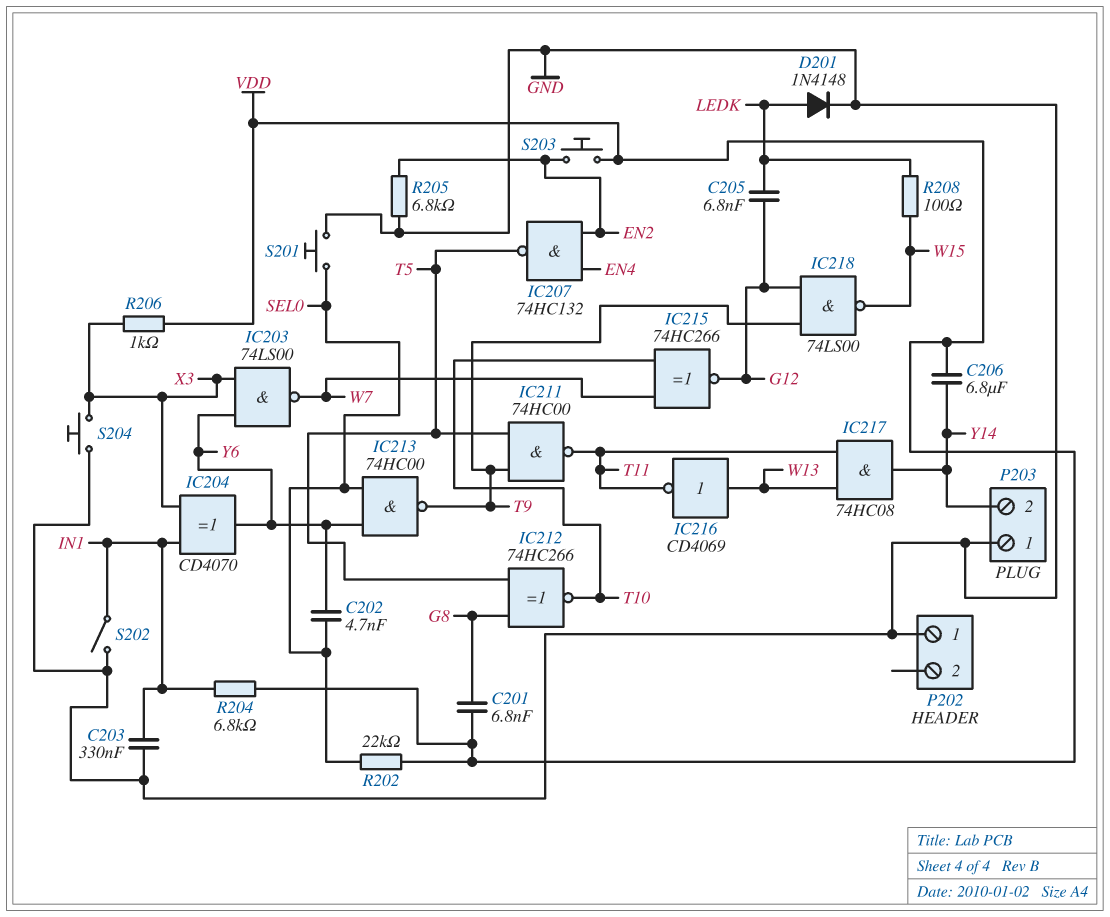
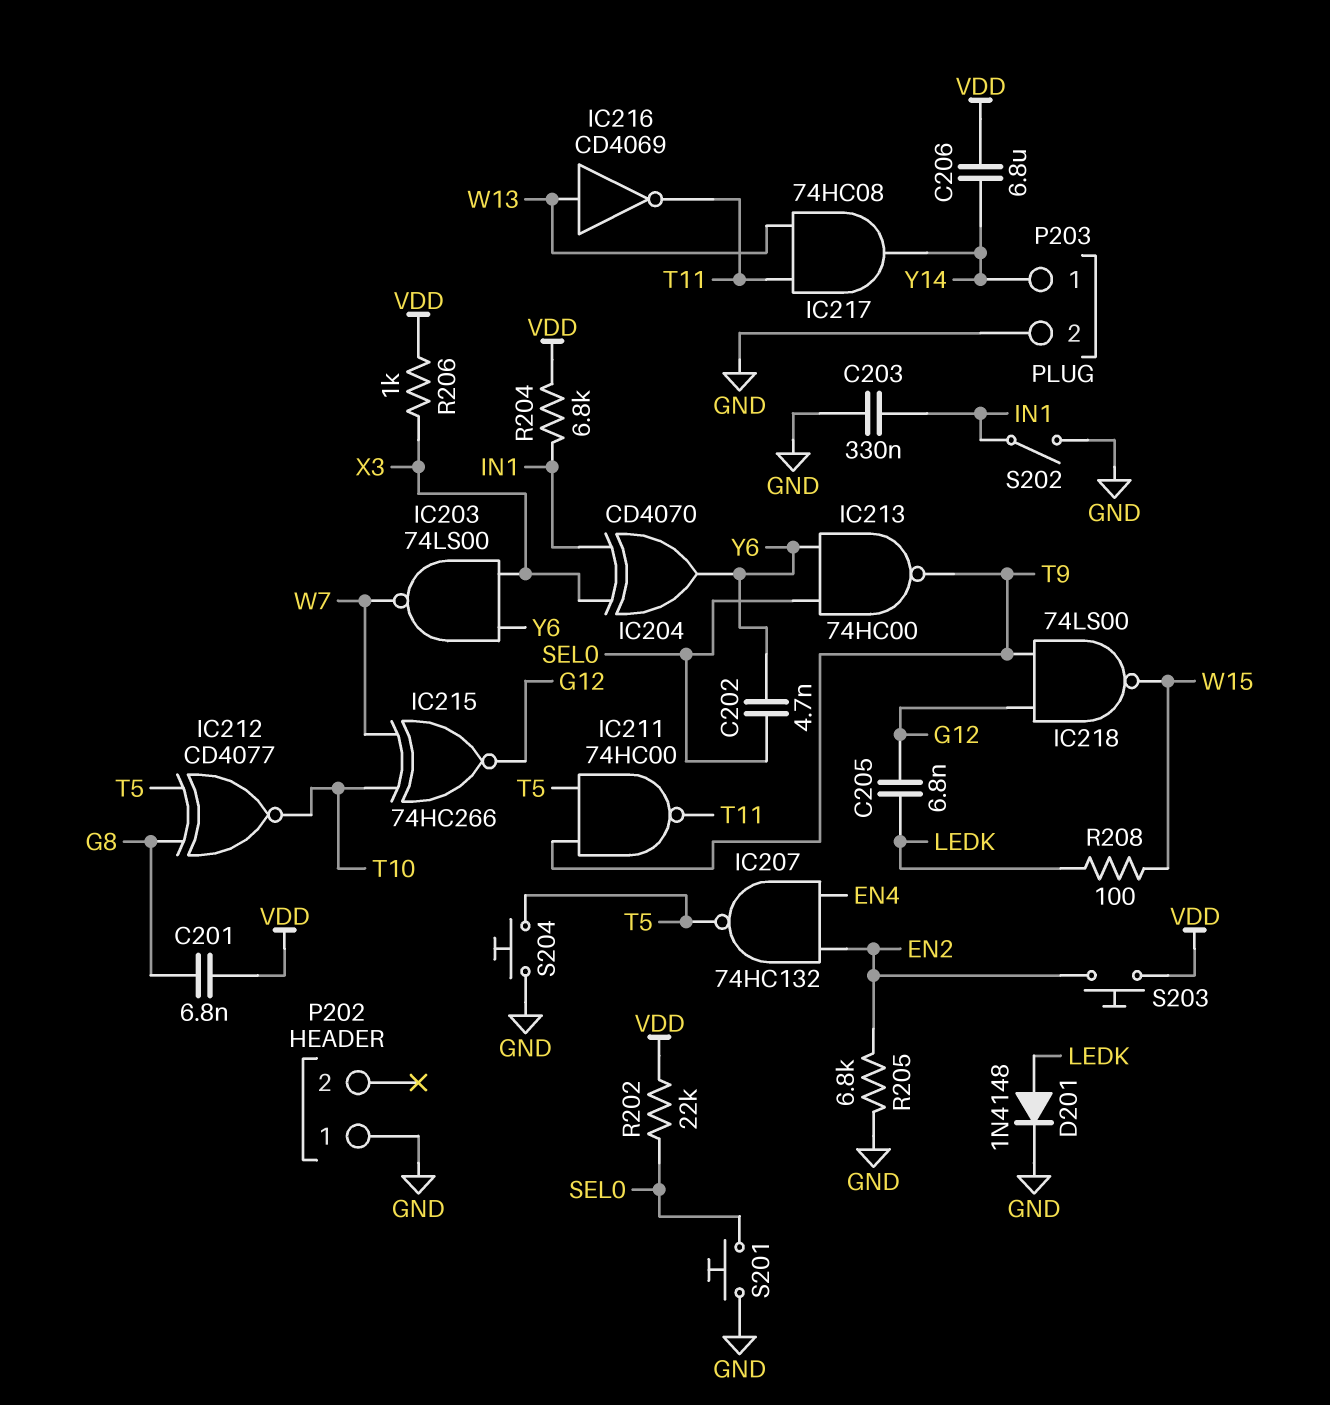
IC212: XNOR 74HC266 (in G8, in T5, out T10) -> XNOR CD4077 (in G8, in T5, out T10)
P203 pin 1: GND -> Y14
P203 pin 2: Y14 -> GND
S204: button (GND, X3) -> button (GND, T5)

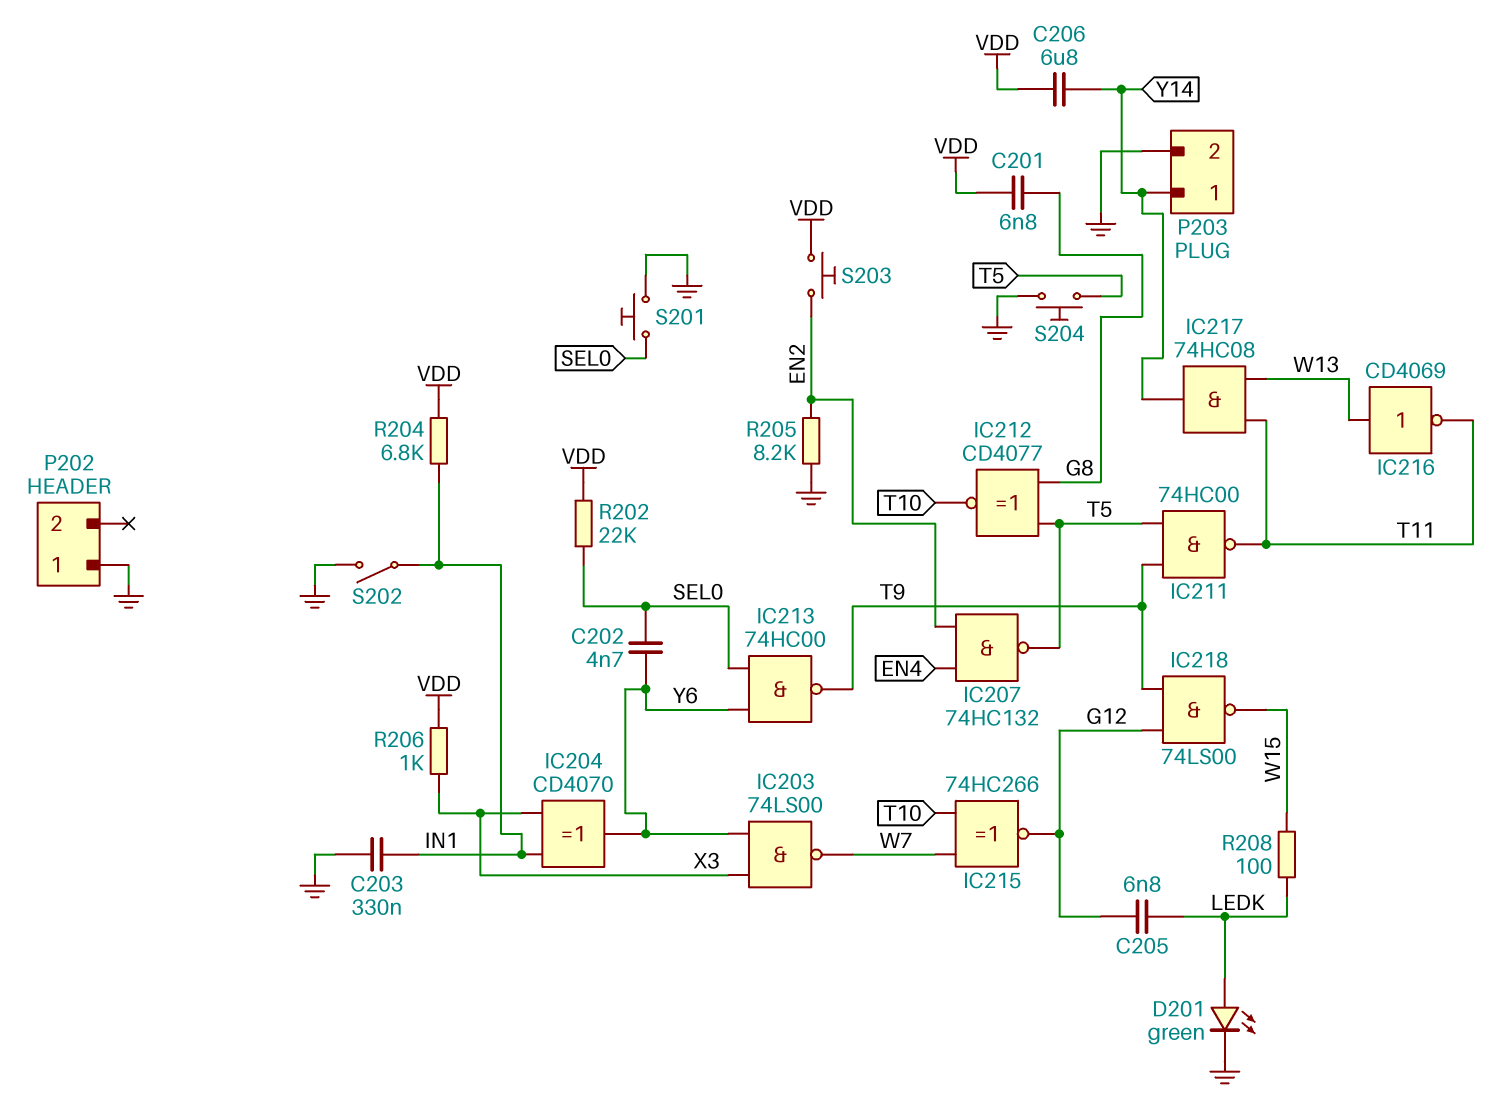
D201: diode 1N4148 (A LEDK, K GND) -> LED green (A LEDK, K GND)
R205: 6.8k (EN2, GND) -> 8.2k (EN2, GND)

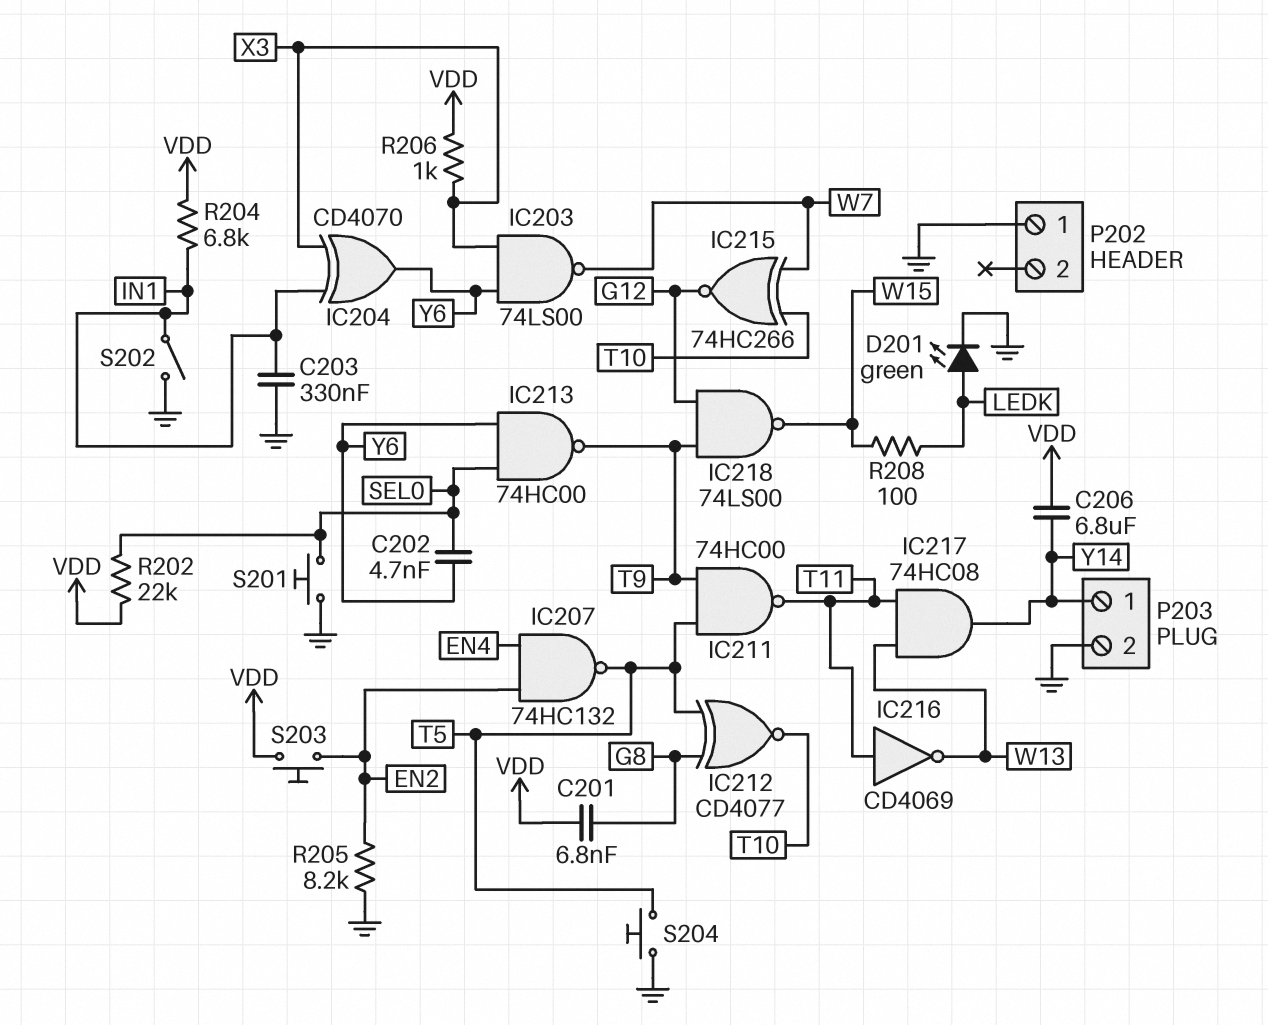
C205: 6.8nF (G12, LEDK) -> none
IC216: NOT CD4069 (in W13, out T11) -> NOT CD4069 (in T11, out W13)

